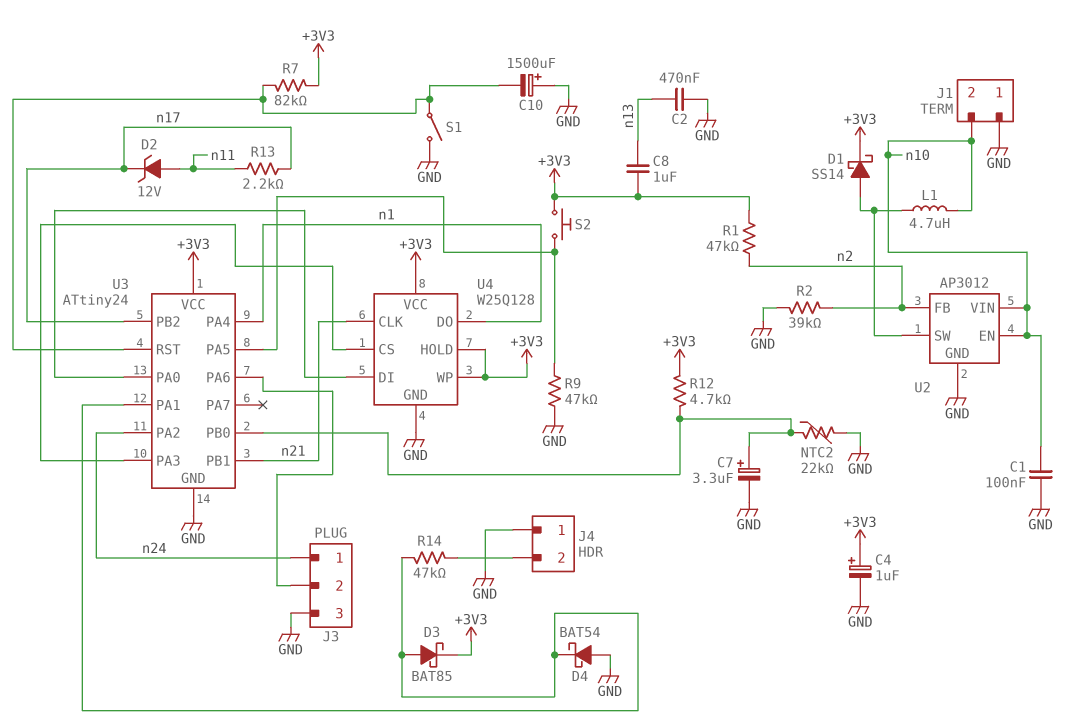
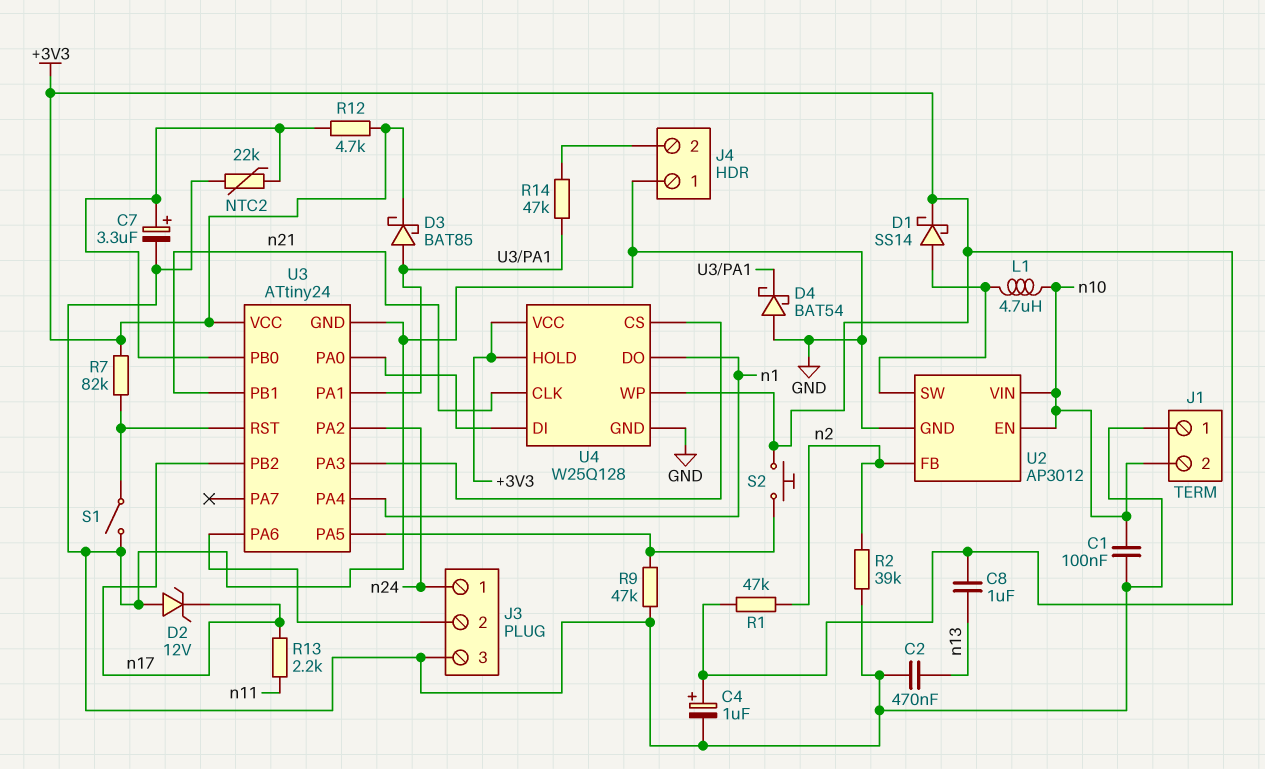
C10: 1500uF (plus GND, minus U3/RST) -> none
D2: zener 12V (A n11, K n17) -> zener 12V (A GND, K n17)

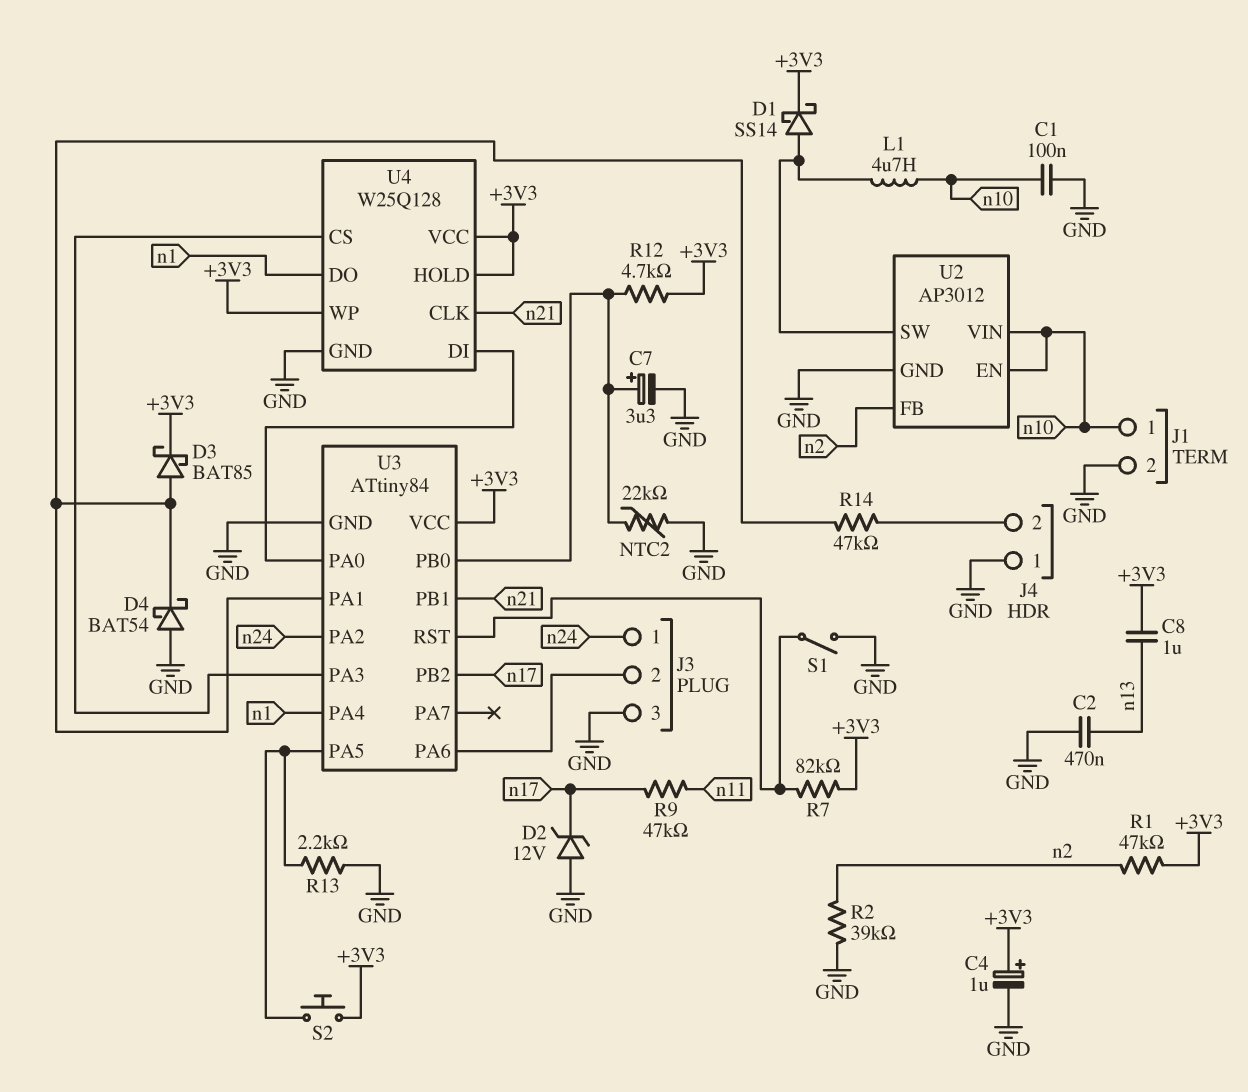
J1 pin 1: GND -> n10
J1 pin 2: n10 -> GND
R9: 47k (GND, U3/PA5) -> 47k (n11, n17)
R13: 2.2k (n11, n17) -> 2.2k (GND, U3/PA5)
U3: ATtiny24 -> ATtiny84

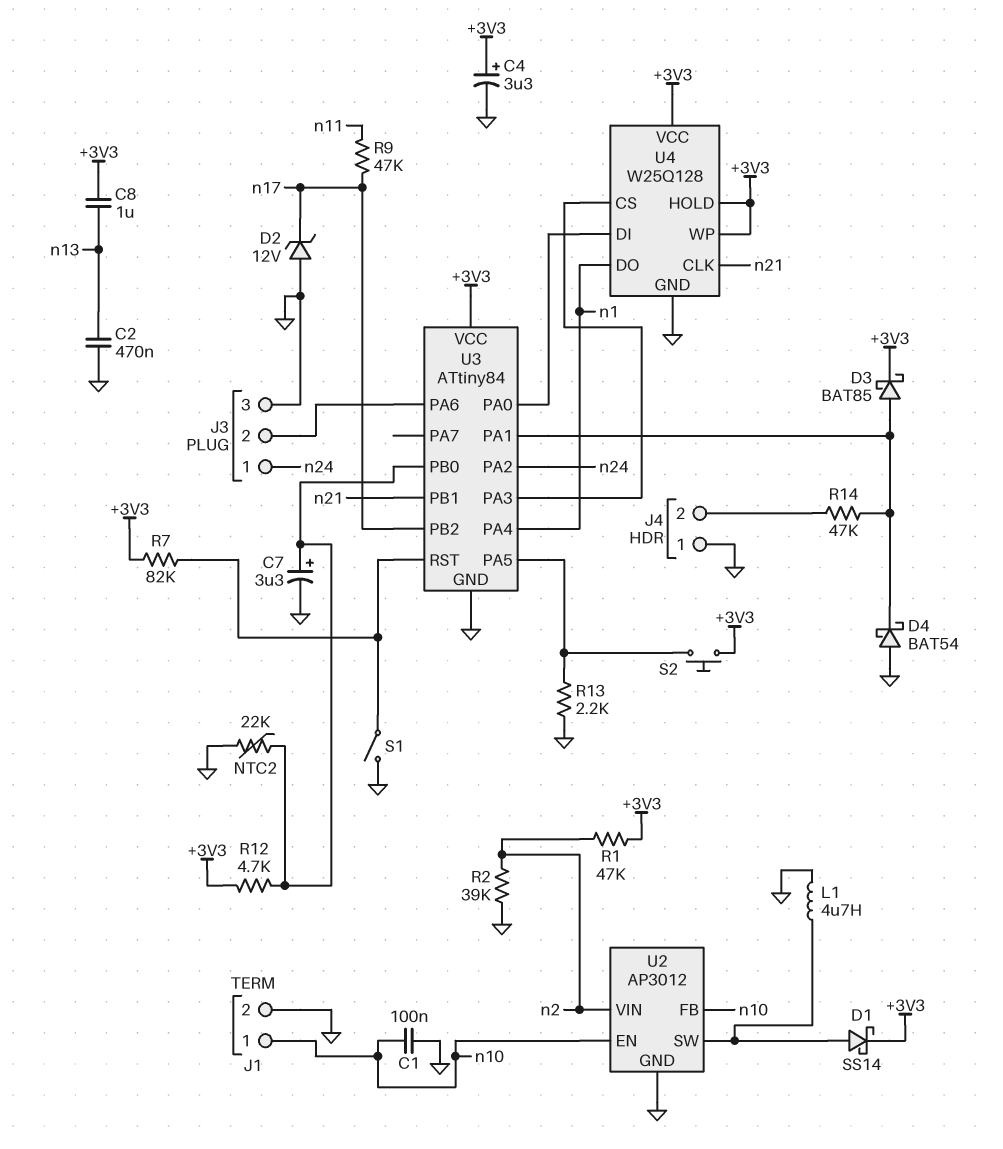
C4: 1uF (plus +3V3, minus GND) -> 3.3uF (plus +3V3, minus GND)
L1: 4.7uH (U2/SW, n10) -> 4.7uH (GND, U2/SW)
U2 pin FB: n2 -> n10
U2 pin VIN: n10 -> n2

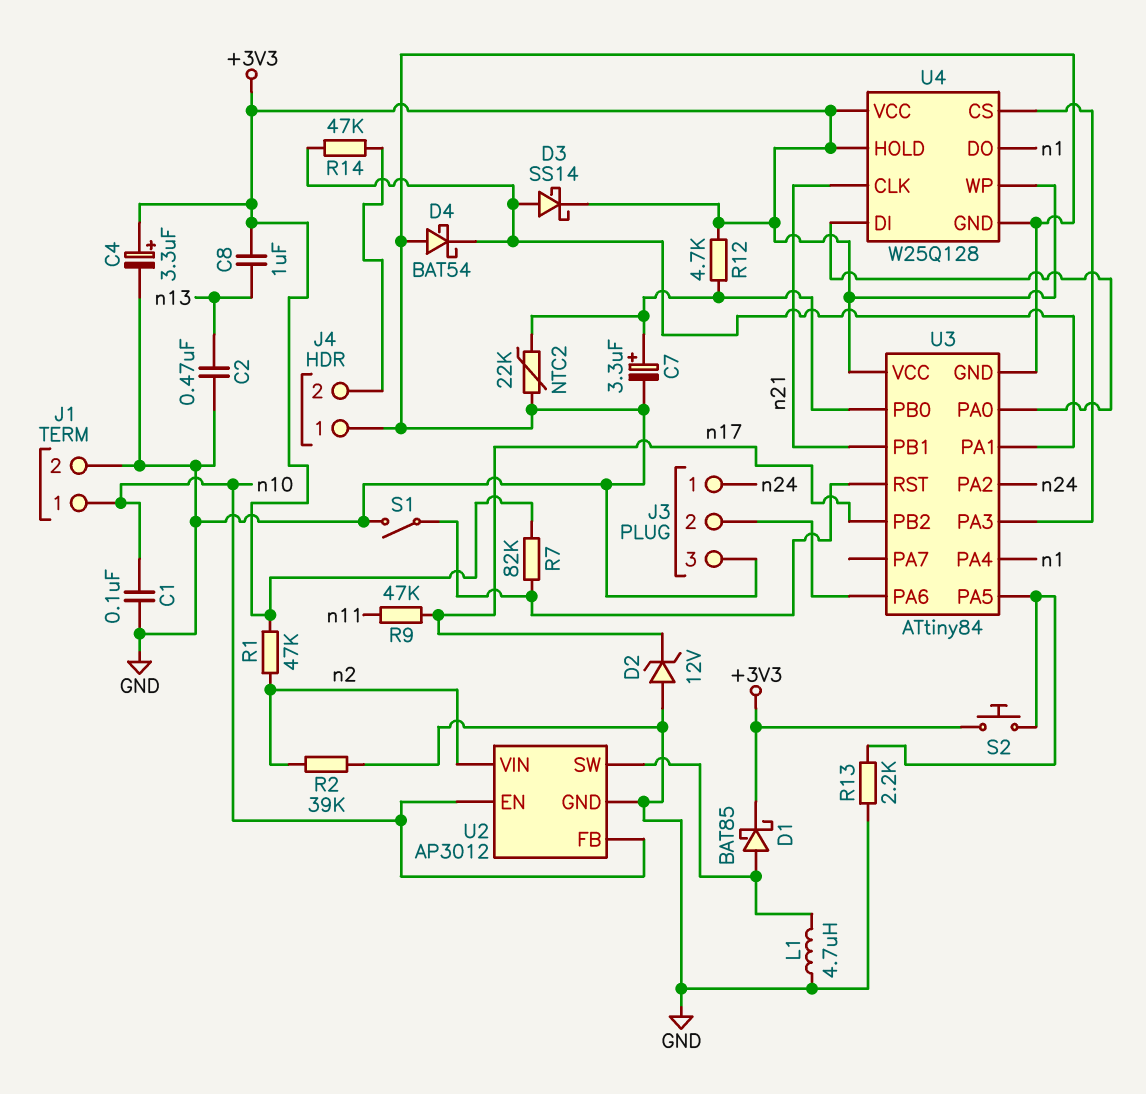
D1: schottky SS14 (A U2/SW, K +3V3) -> schottky BAT85 (A U2/SW, K +3V3)
D3: schottky BAT85 (A U3/PA1, K +3V3) -> schottky SS14 (A U3/PA1, K +3V3)

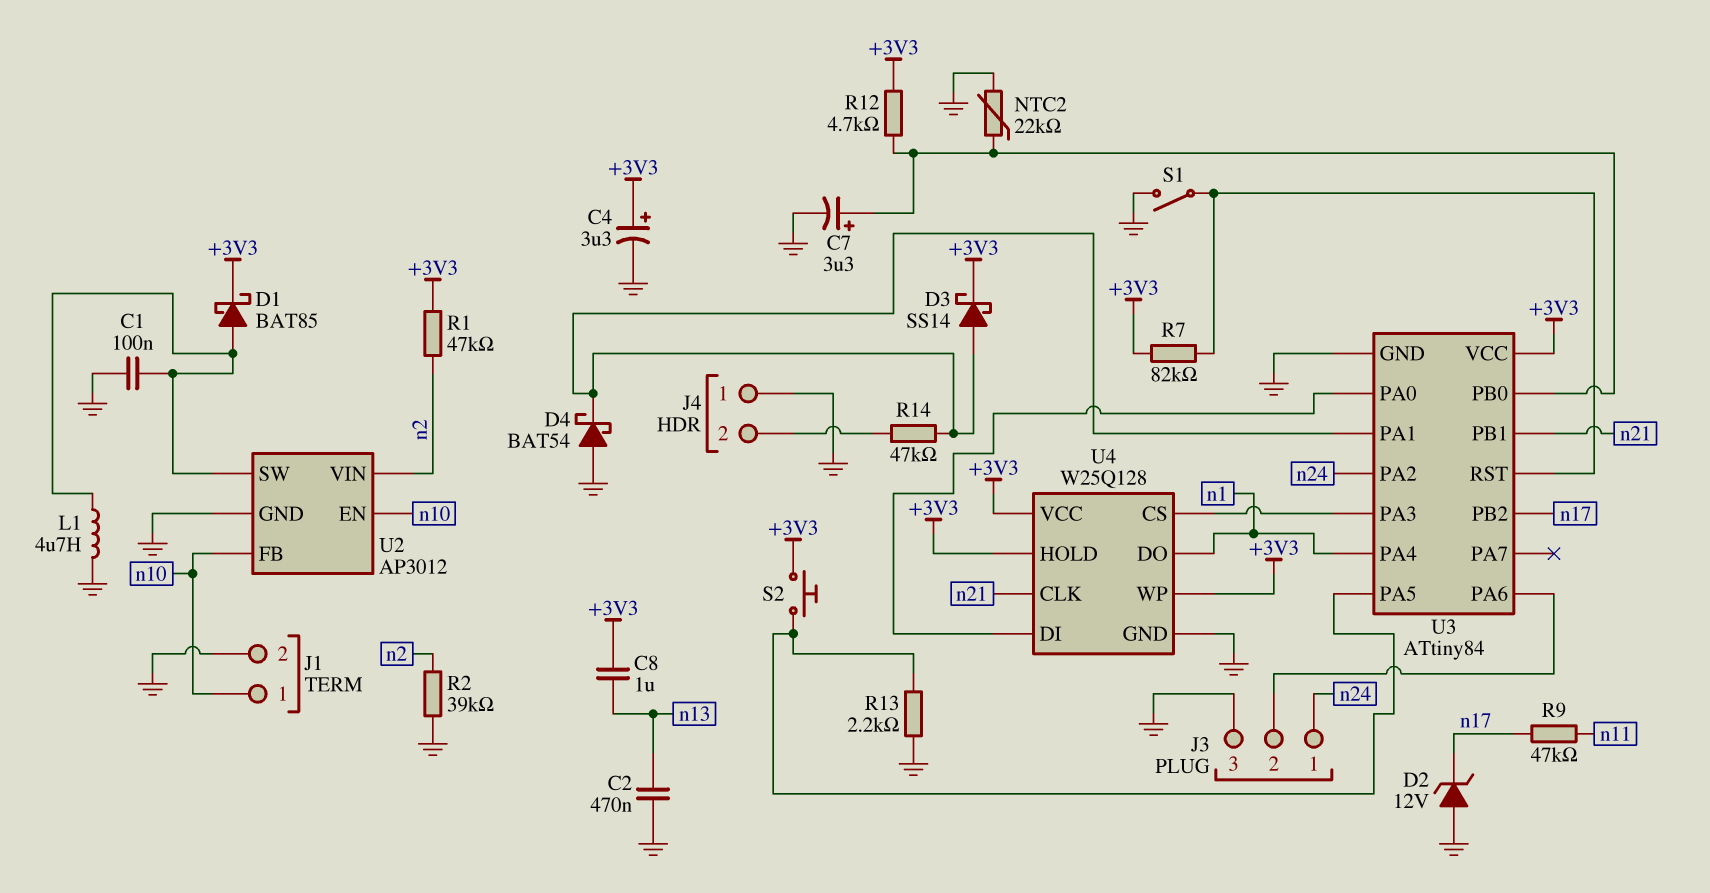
C1: 100nF (GND, n10) -> 100nF (GND, U2/SW)

